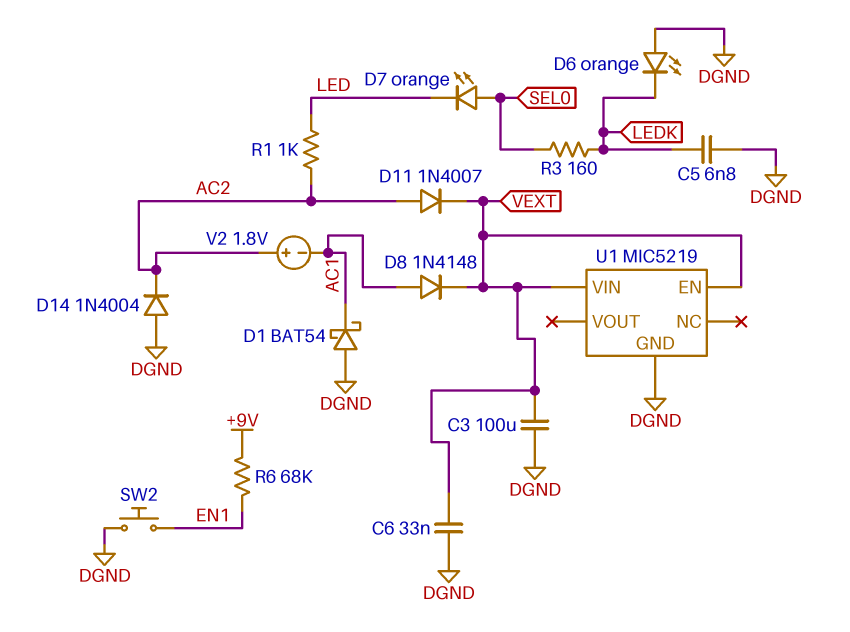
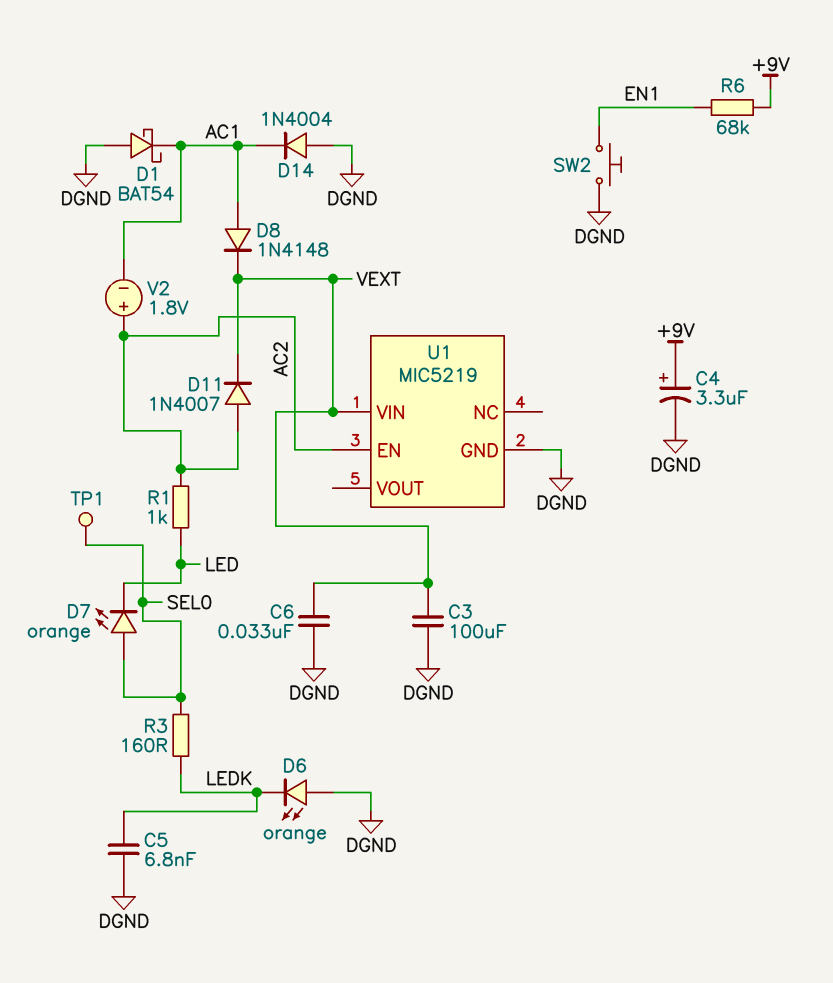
C4: none -> 3.3uF (plus +9V, minus DGND)
D14: diode 1N4004 (A DGND, K AC2) -> diode 1N4004 (A DGND, K AC1)
TP1: none -> test point (SEL0)
U1 pin EN: VEXT -> AC2

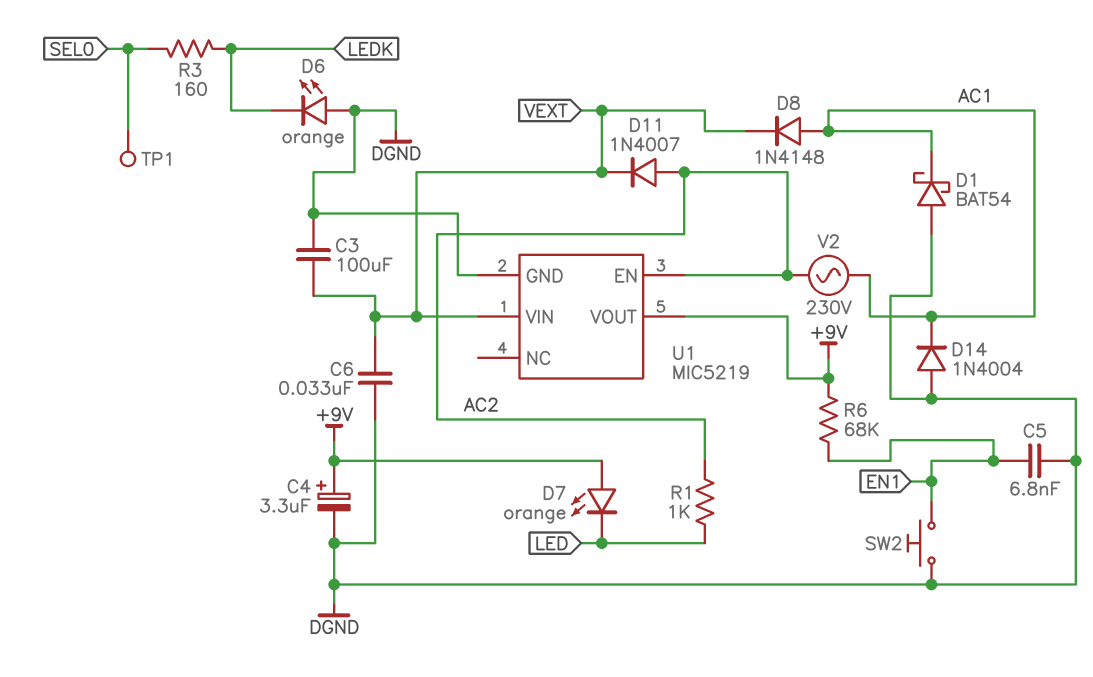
C5: 6.8nF (DGND, LEDK) -> 6.8nF (DGND, EN1)
D7: LED orange (A SEL0, K LED) -> LED orange (A +9V, K LED)
U1 pin VOUT: none -> +9V
V2: 1.8V (plus AC2, minus AC1) -> AC 230V (AC1, AC2)

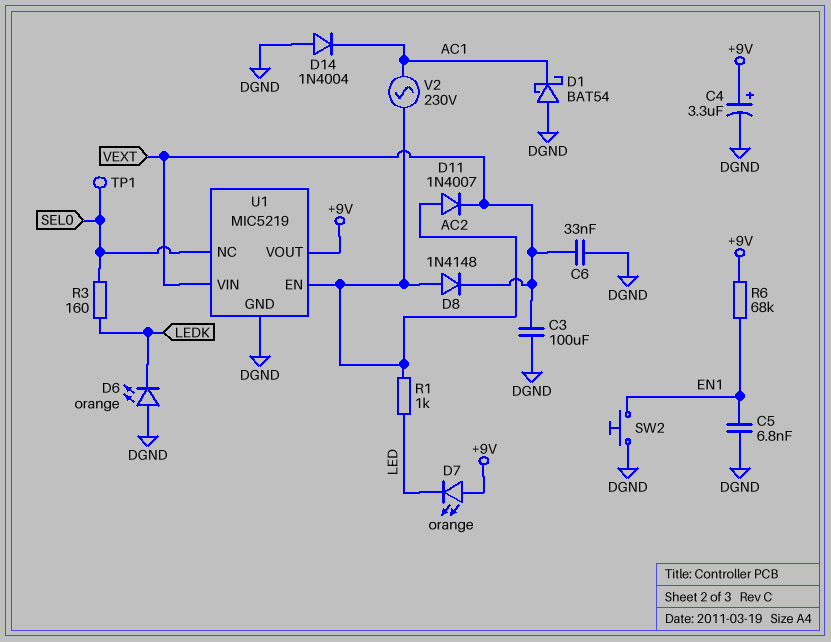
D8: diode 1N4148 (A AC1, K VEXT) -> diode 1N4148 (A AC2, K VEXT)
U1 pin NC: none -> SEL0

